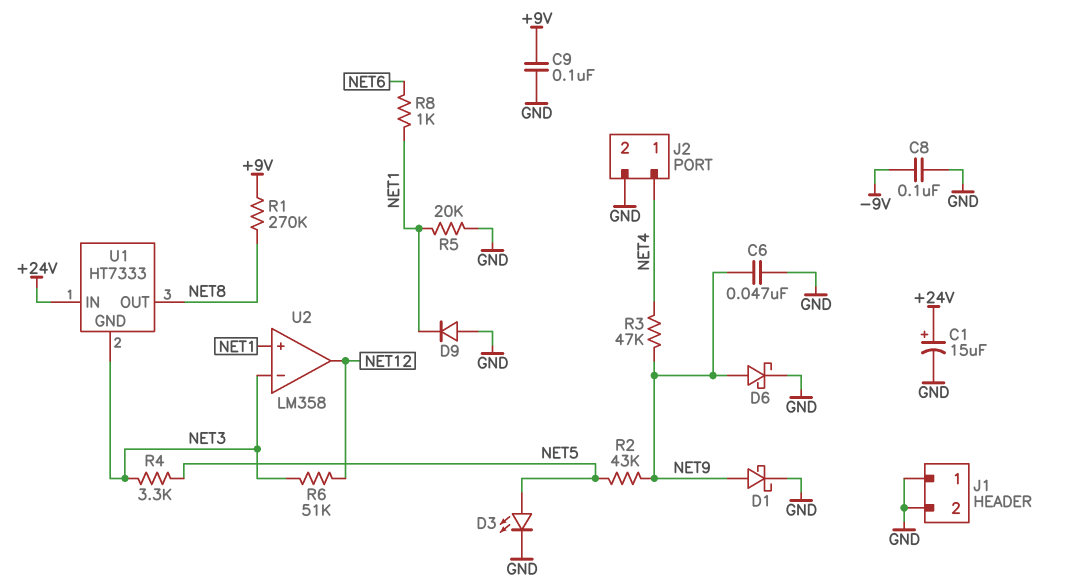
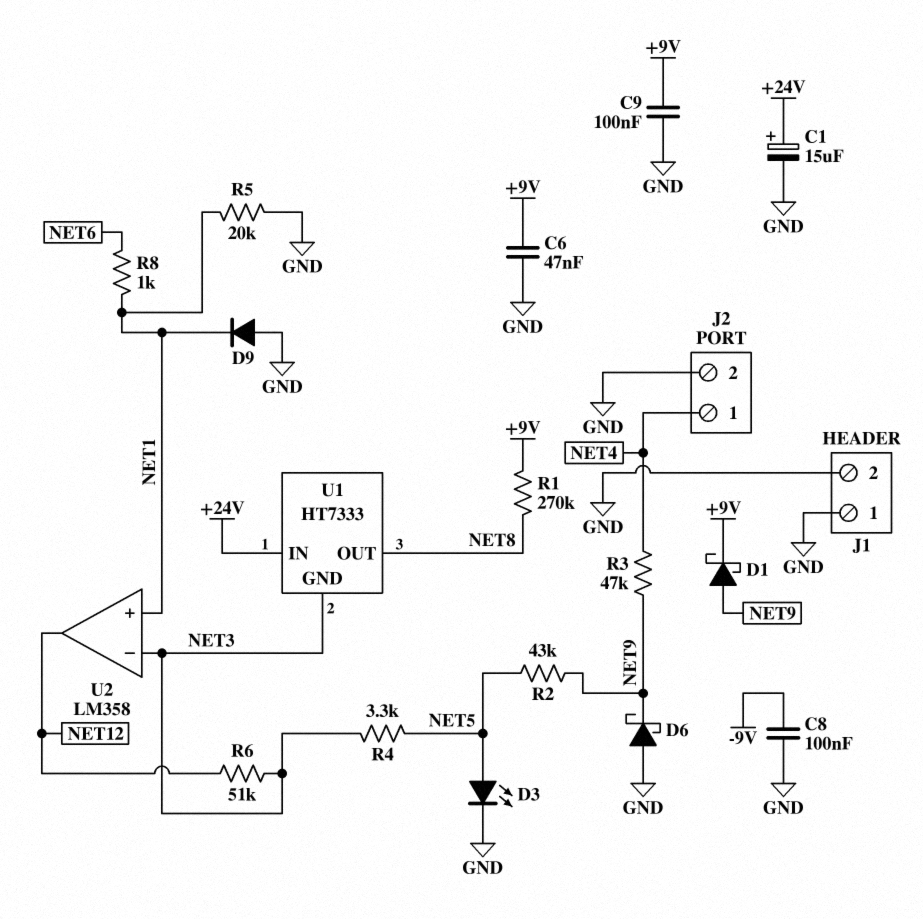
C6: 47nF (GND, NET9) -> 47nF (+9V, GND)
D1: schottky (A NET9, K GND) -> schottky (A NET9, K +9V)
D6: schottky (A NET9, K GND) -> schottky (A GND, K NET9)

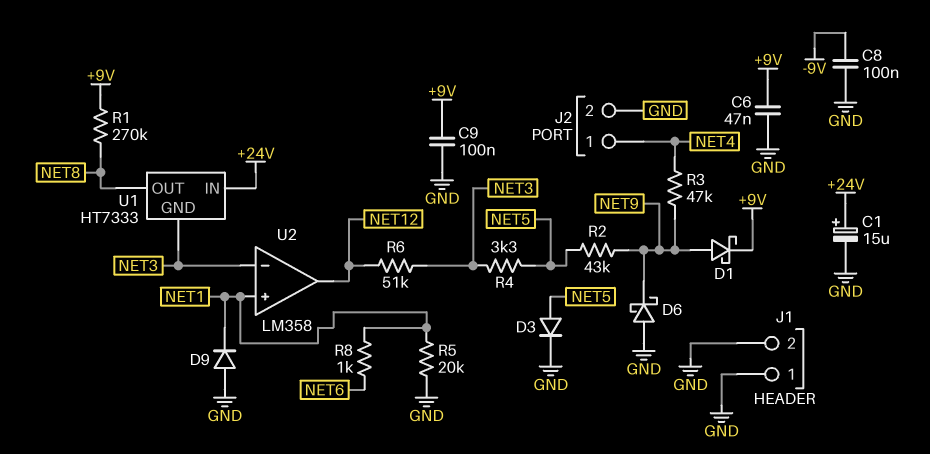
D3: LED (A NET5, K GND) -> diode (A NET5, K GND)

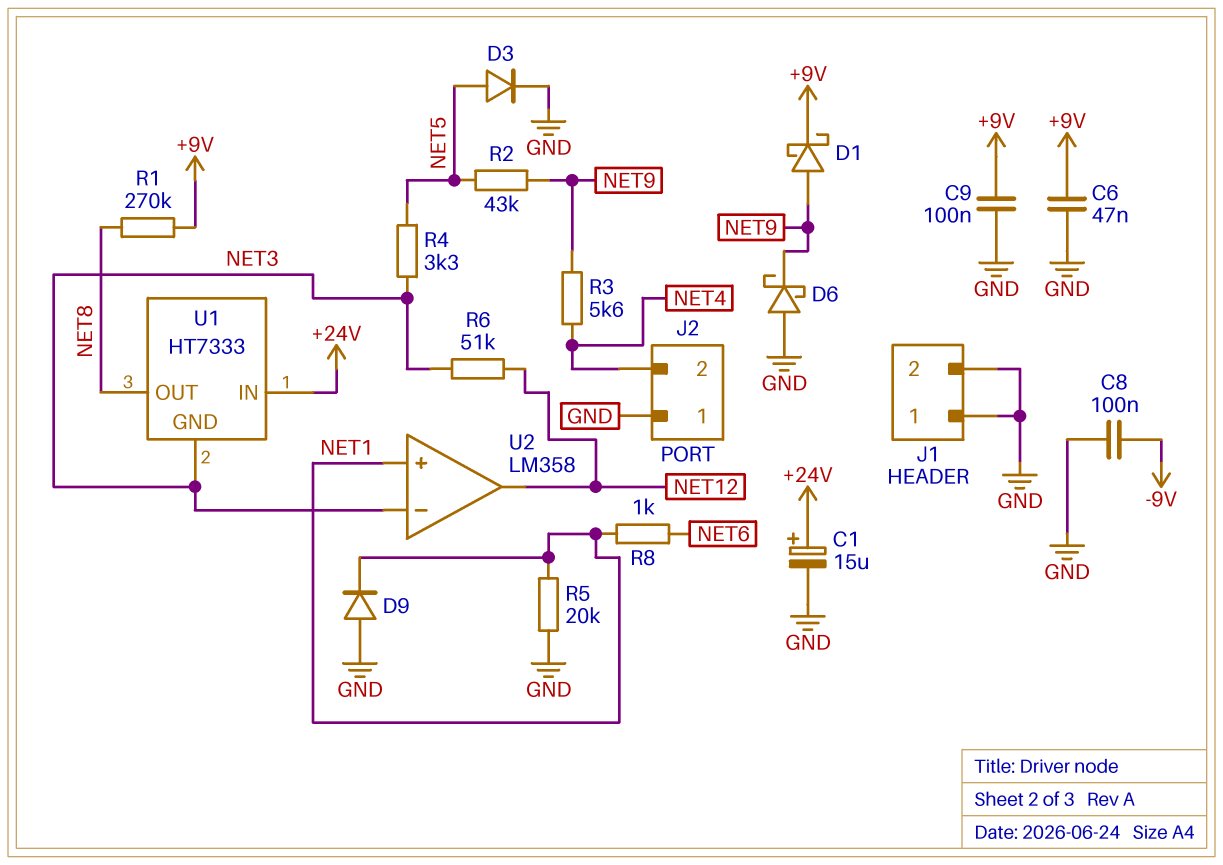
J2 pin 1: NET4 -> GND
J2 pin 2: GND -> NET4
R3: 47k (NET4, NET9) -> 5.6k (NET4, NET9)

